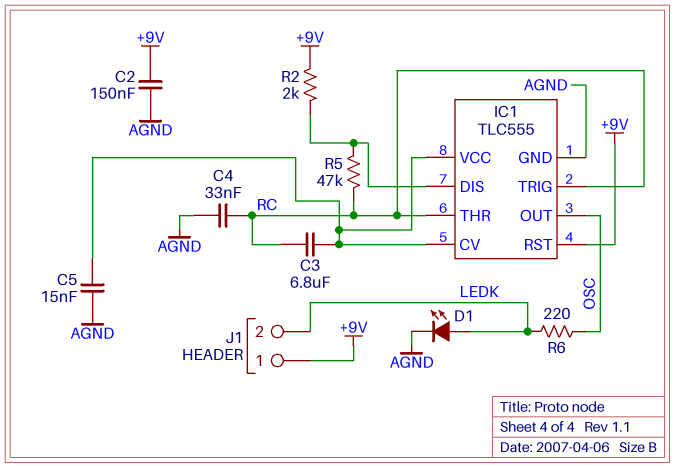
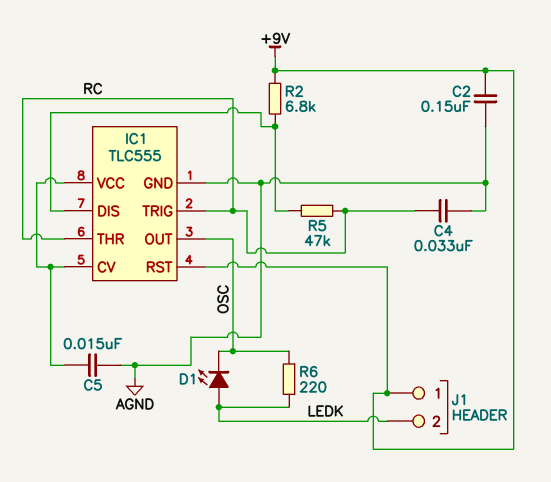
C3: 6.8uF (IC1/CV, RC) -> none
D1: LED (A LEDK, K AGND) -> LED (A LEDK, K OSC)
R2: 2k (+9V, IC1/DIS) -> 6.8k (+9V, IC1/DIS)

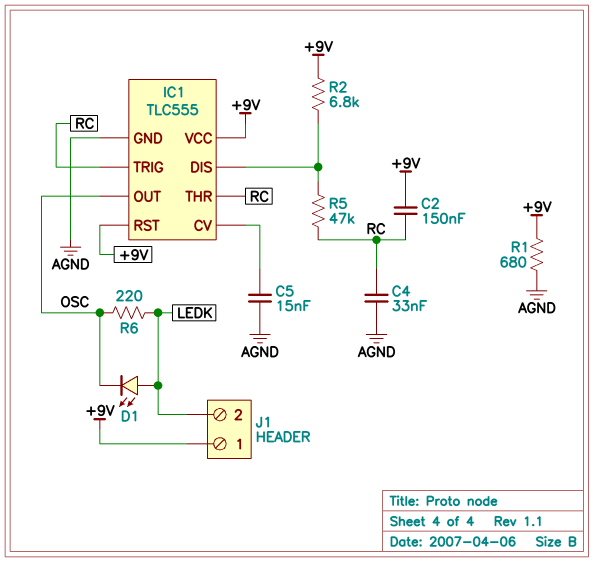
C2: 150nF (+9V, AGND) -> 150nF (+9V, RC)
IC1 pin VCC: IC1/CV -> +9V
R1: none -> 680 (+9V, AGND)

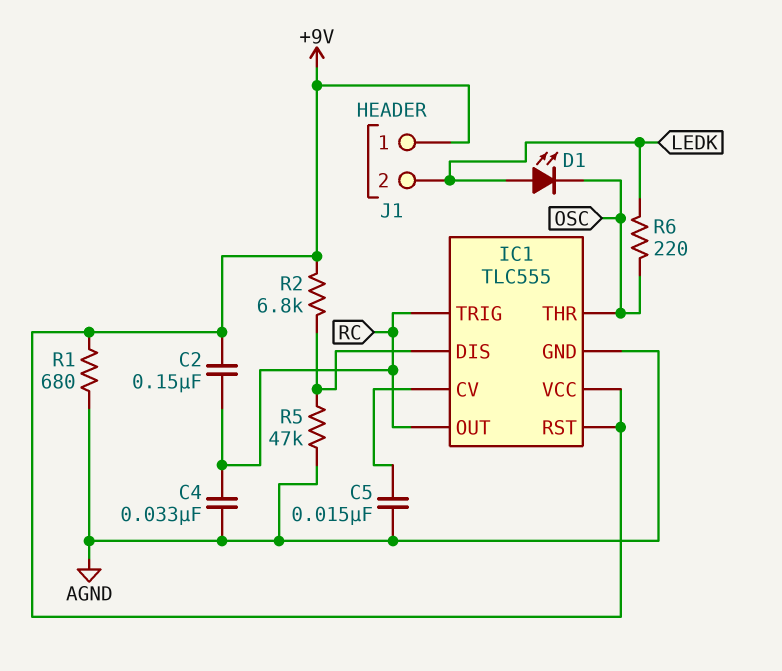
IC1 pin OUT: OSC -> RC
IC1 pin THR: RC -> OSC
R5: 47k (IC1/DIS, RC) -> 47k (AGND, IC1/DIS)

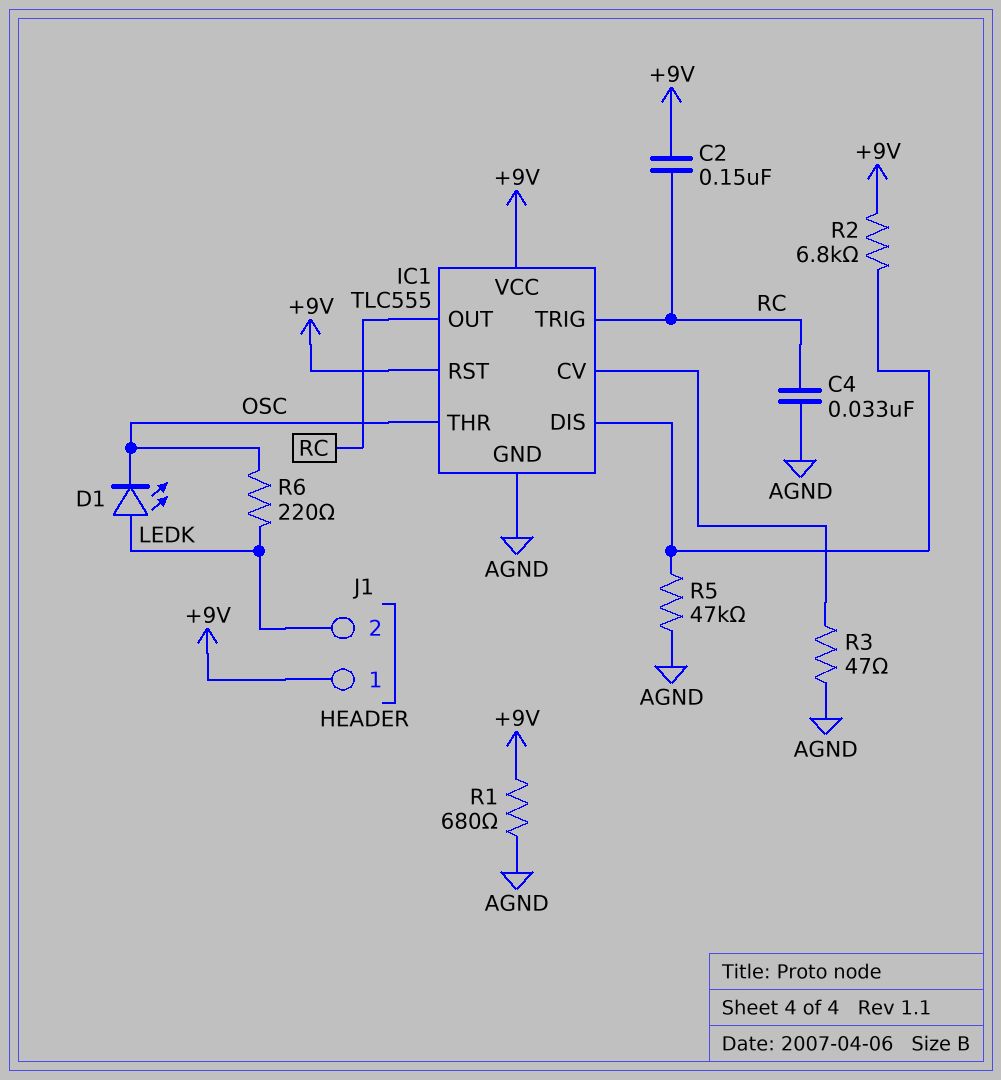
C5: 15nF (AGND, IC1/CV) -> none
R3: none -> 47 (AGND, IC1/CV)

